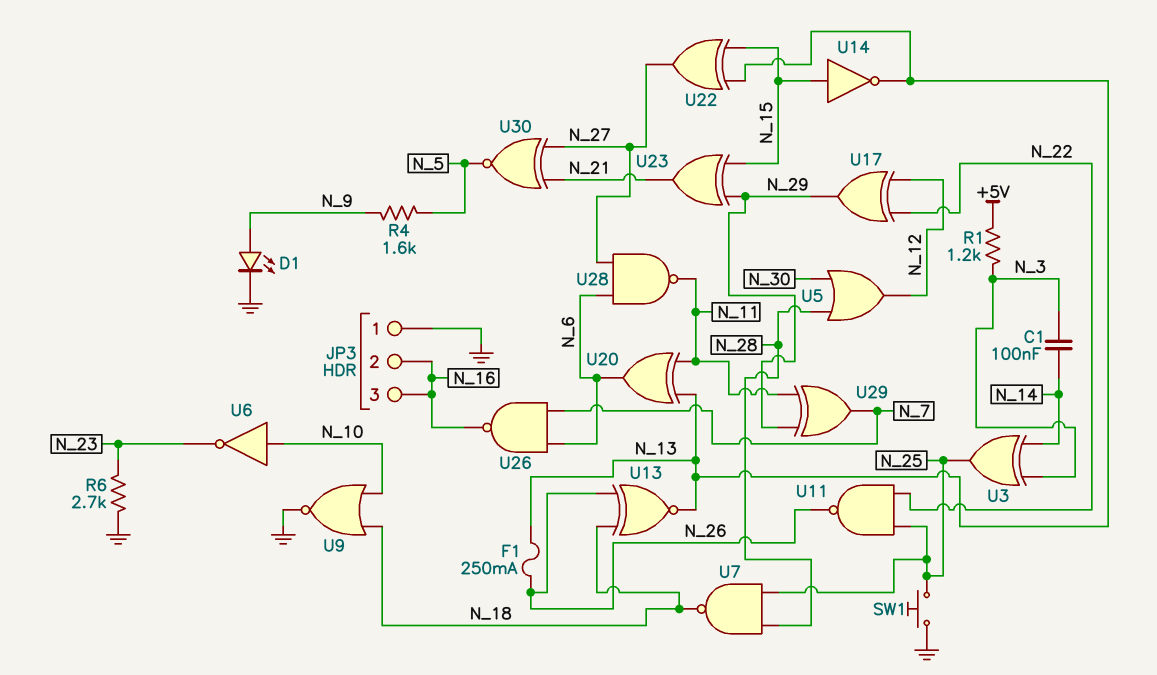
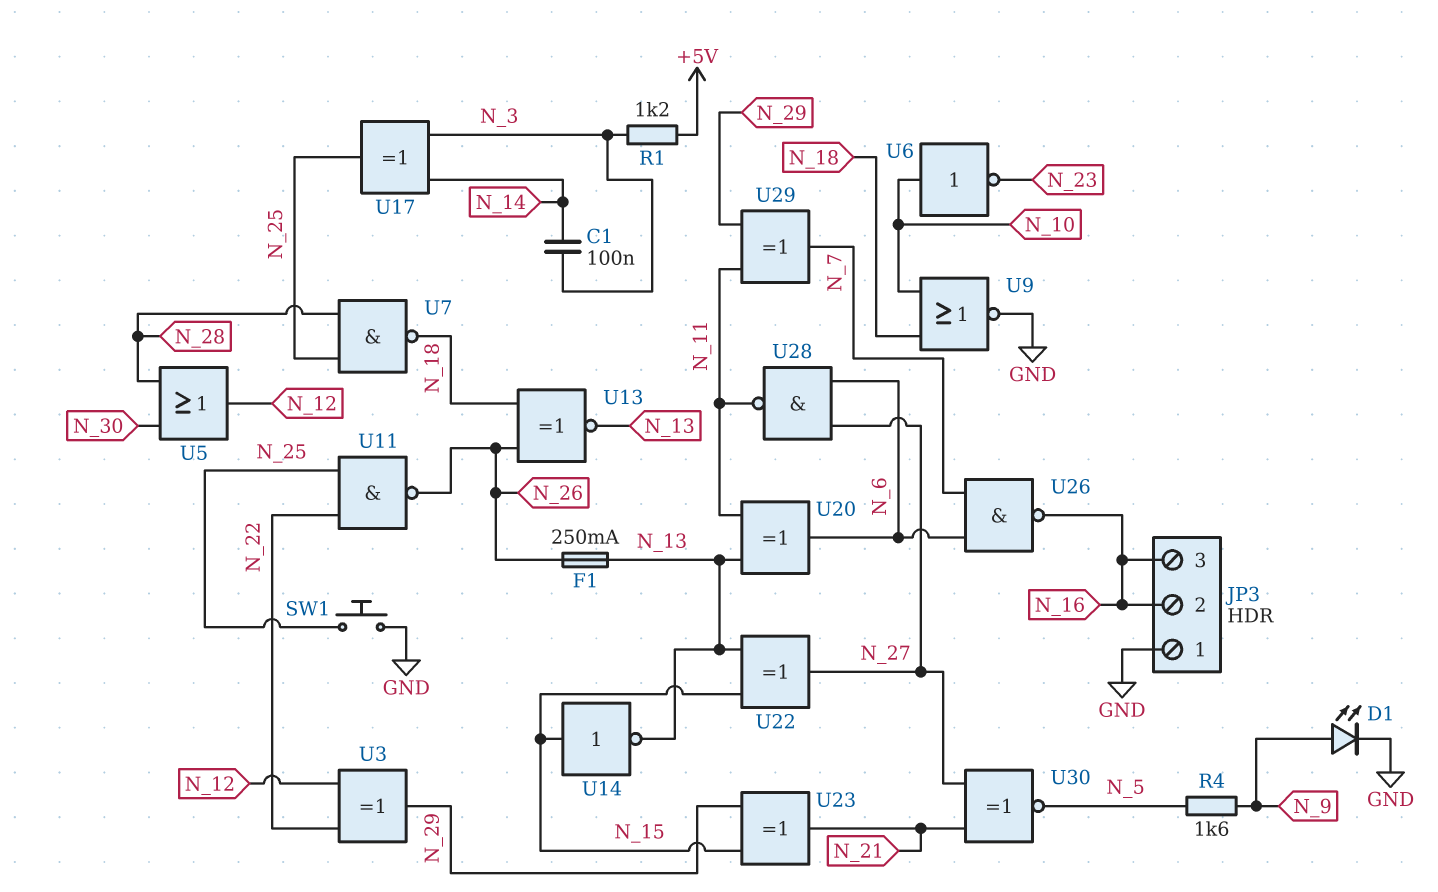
R6: 2.7k (GND, N_23) -> none
U3: XOR (in N_3, in N_14, out N_25) -> XOR (in N_12, in N_22, out N_29)
U17: XOR (in N_12, in N_22, out N_29) -> XOR (in N_3, in N_14, out N_25)

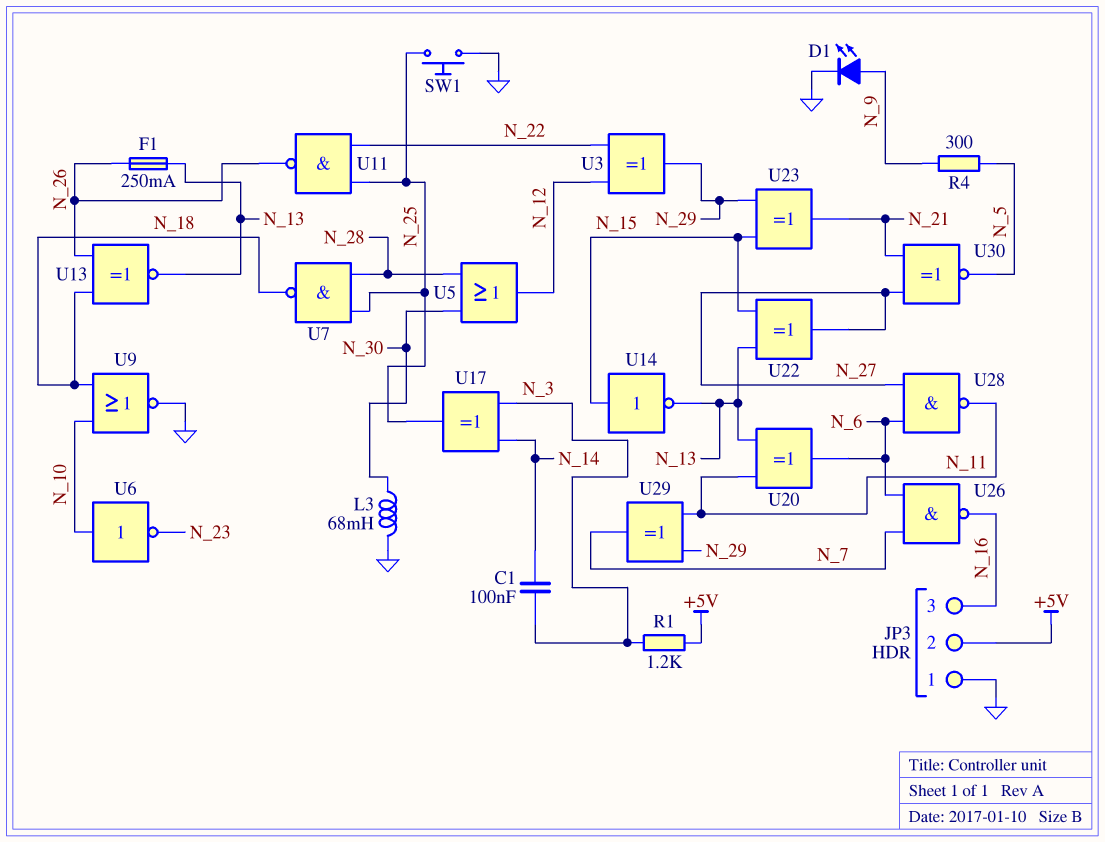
JP3 pin 2: N_16 -> +5V
L3: none -> 68mH (GND, N_30)
R4: 1.6k (N_5, N_9) -> 300 (N_5, N_9)

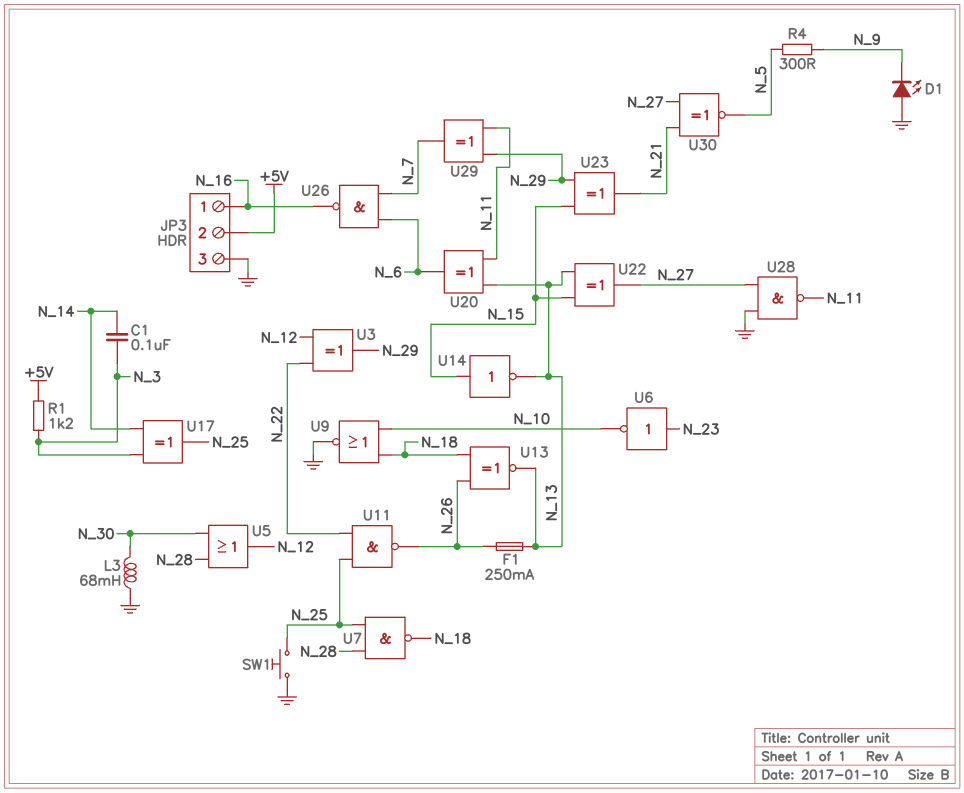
D1: LED (A N_9, K GND) -> LED (A GND, K N_9)
JP3 pin 1: GND -> N_16
JP3 pin 3: N_16 -> GND
U6: NOT (in N_10, out N_23) -> NOT (in N_23, out N_10)
U28: NAND (in N_6, in N_27, out N_11) -> NAND (in GND, in N_27, out N_11)

